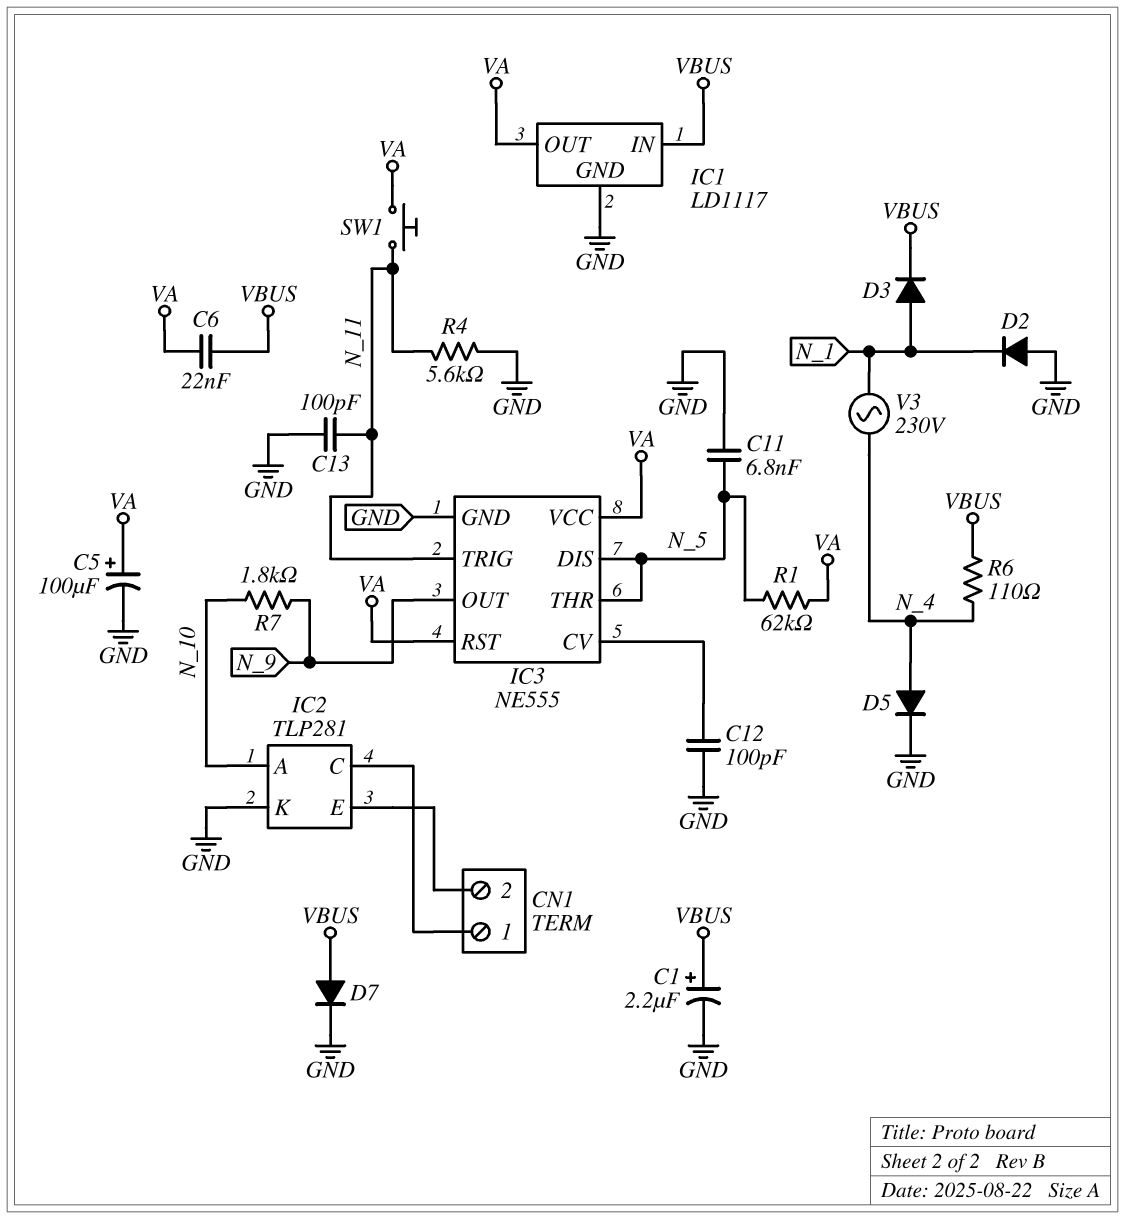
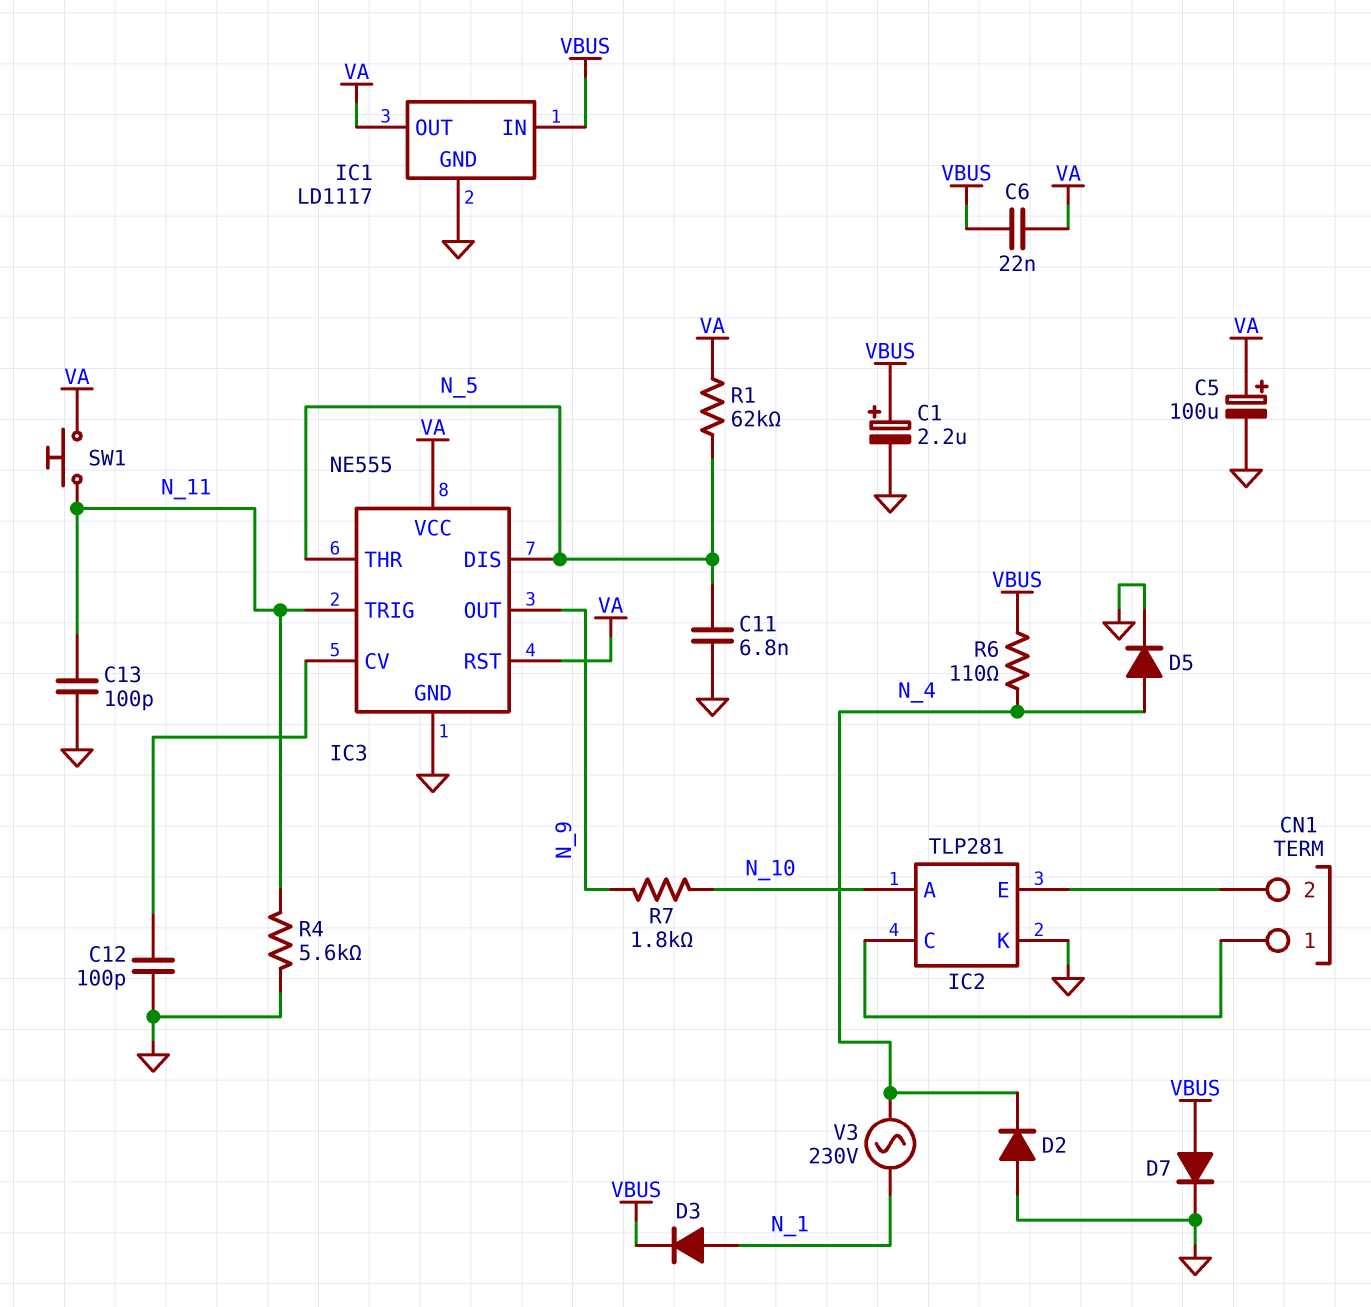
D2: diode (A GND, K N_1) -> diode (A GND, K N_4)

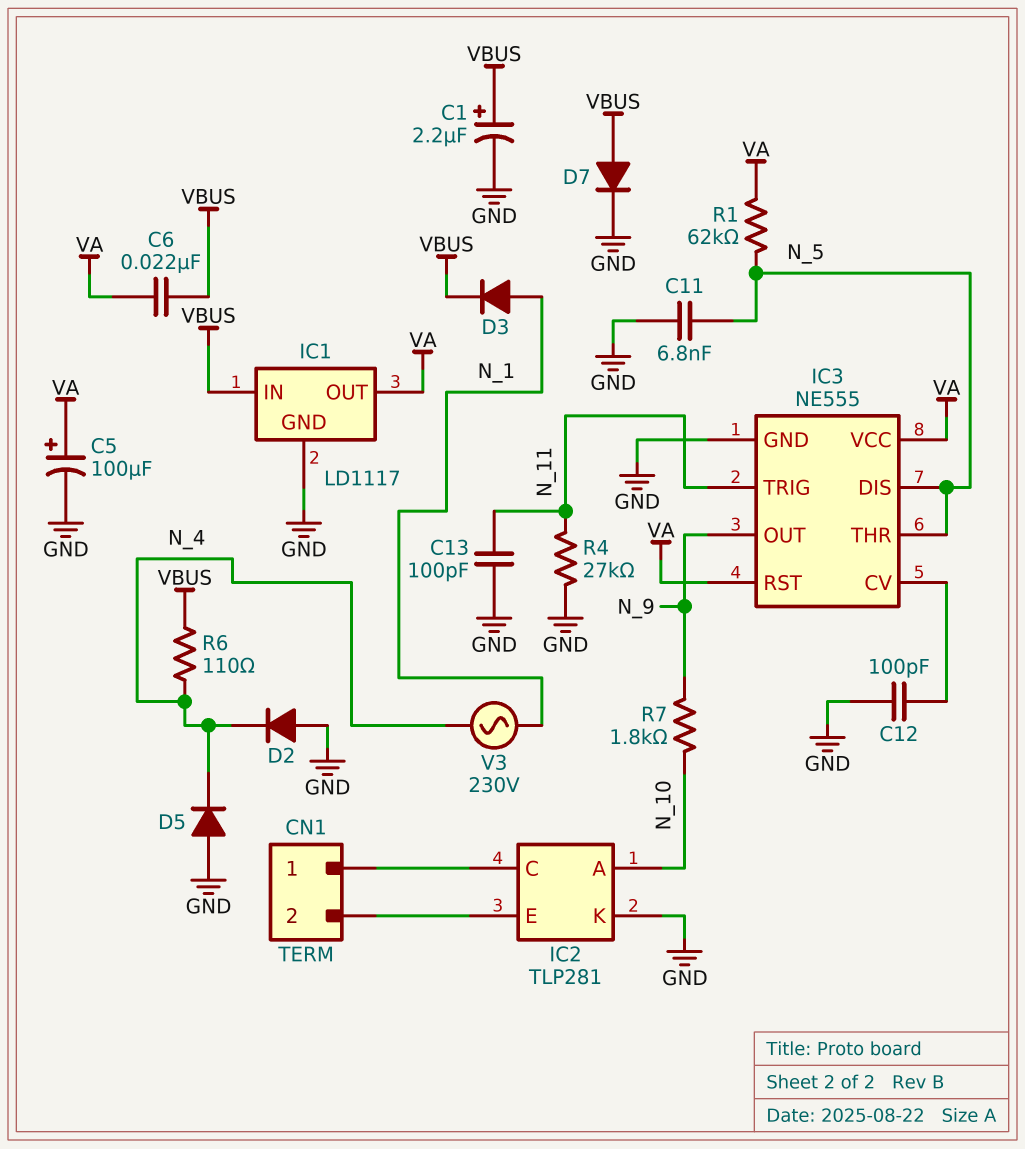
D5: diode (A N_4, K GND) -> diode (A GND, K N_4)
R4: 5.6k (GND, N_11) -> 27k (GND, N_11)
SW1: button (N_11, VA) -> none

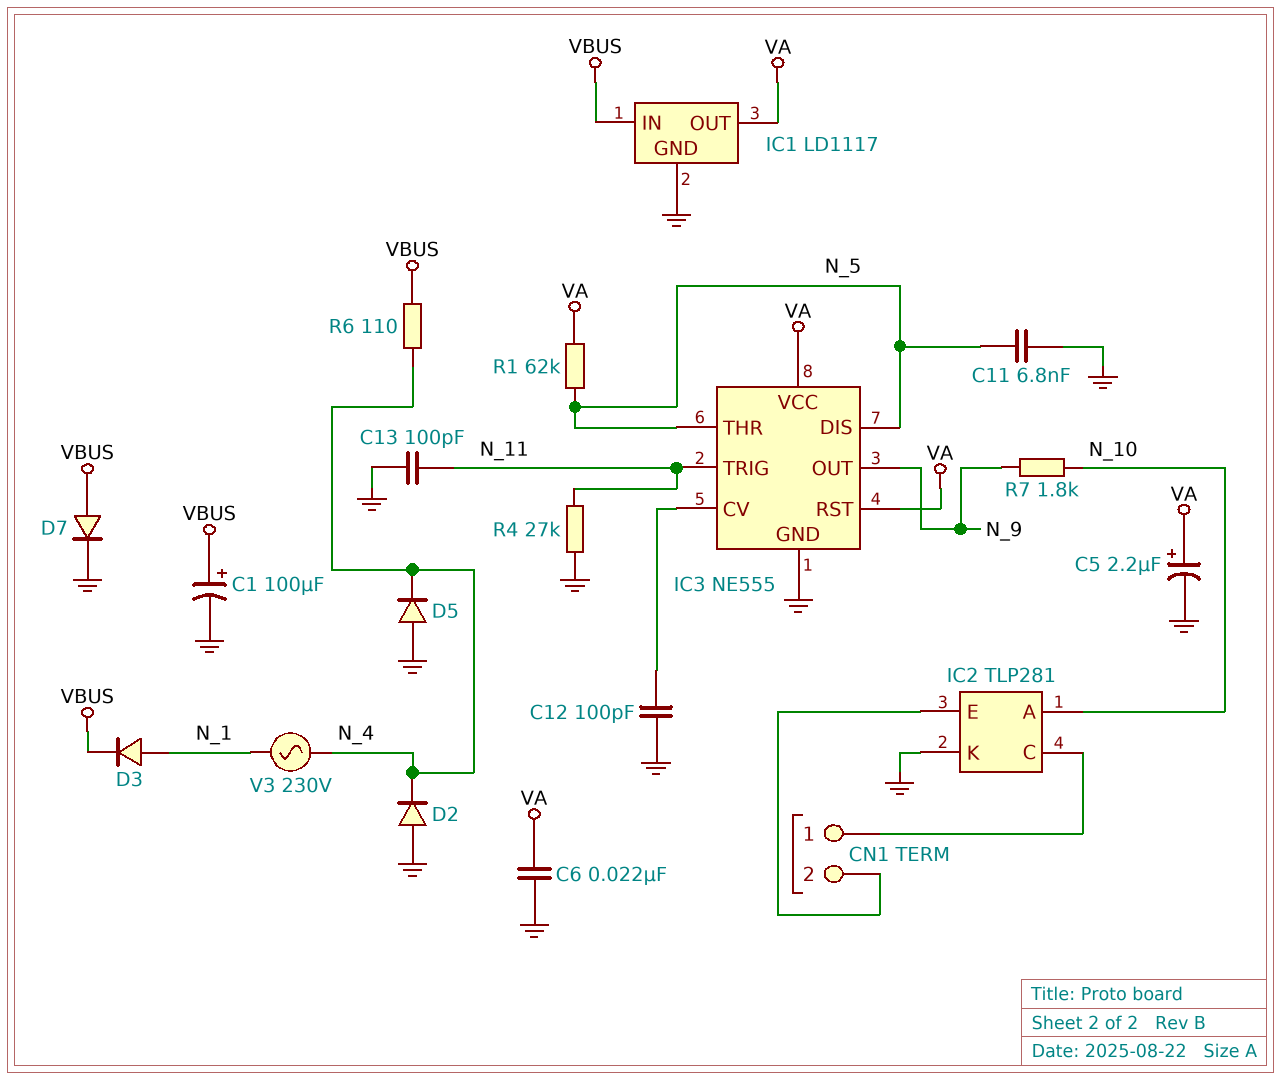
C1: 2.2uF (plus VBUS, minus GND) -> 100uF (plus VBUS, minus GND)
C5: 100uF (plus VA, minus GND) -> 2.2uF (plus VA, minus GND)
C6: 22nF (VA, VBUS) -> 22nF (GND, VA)

